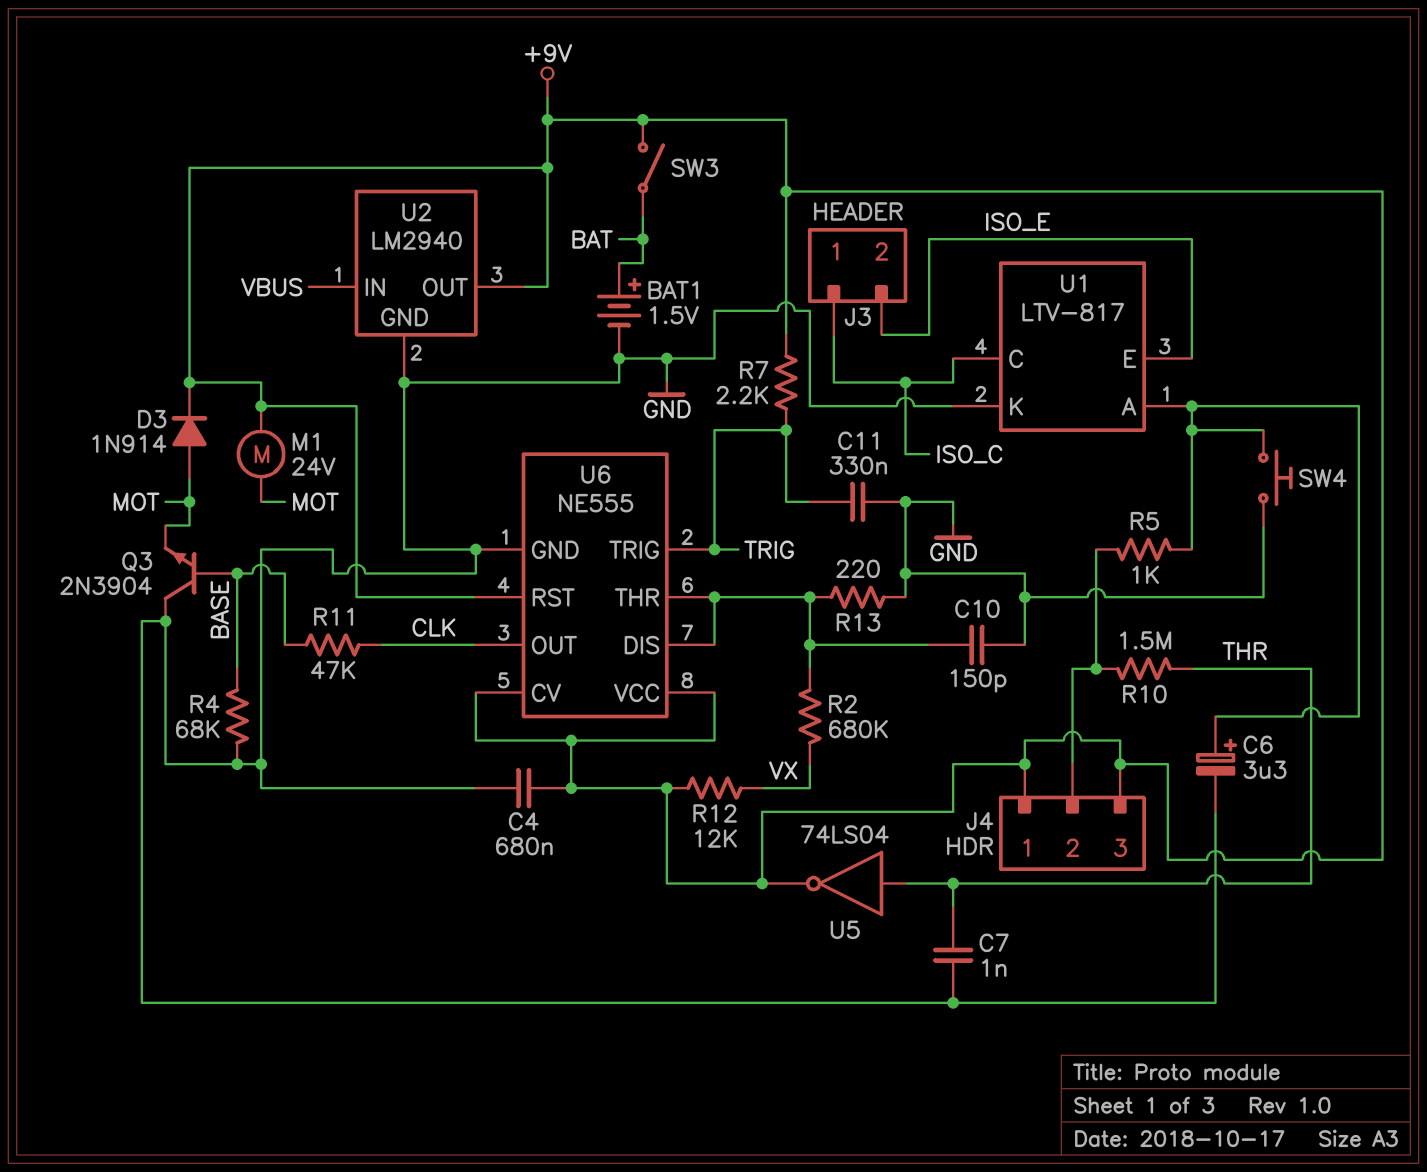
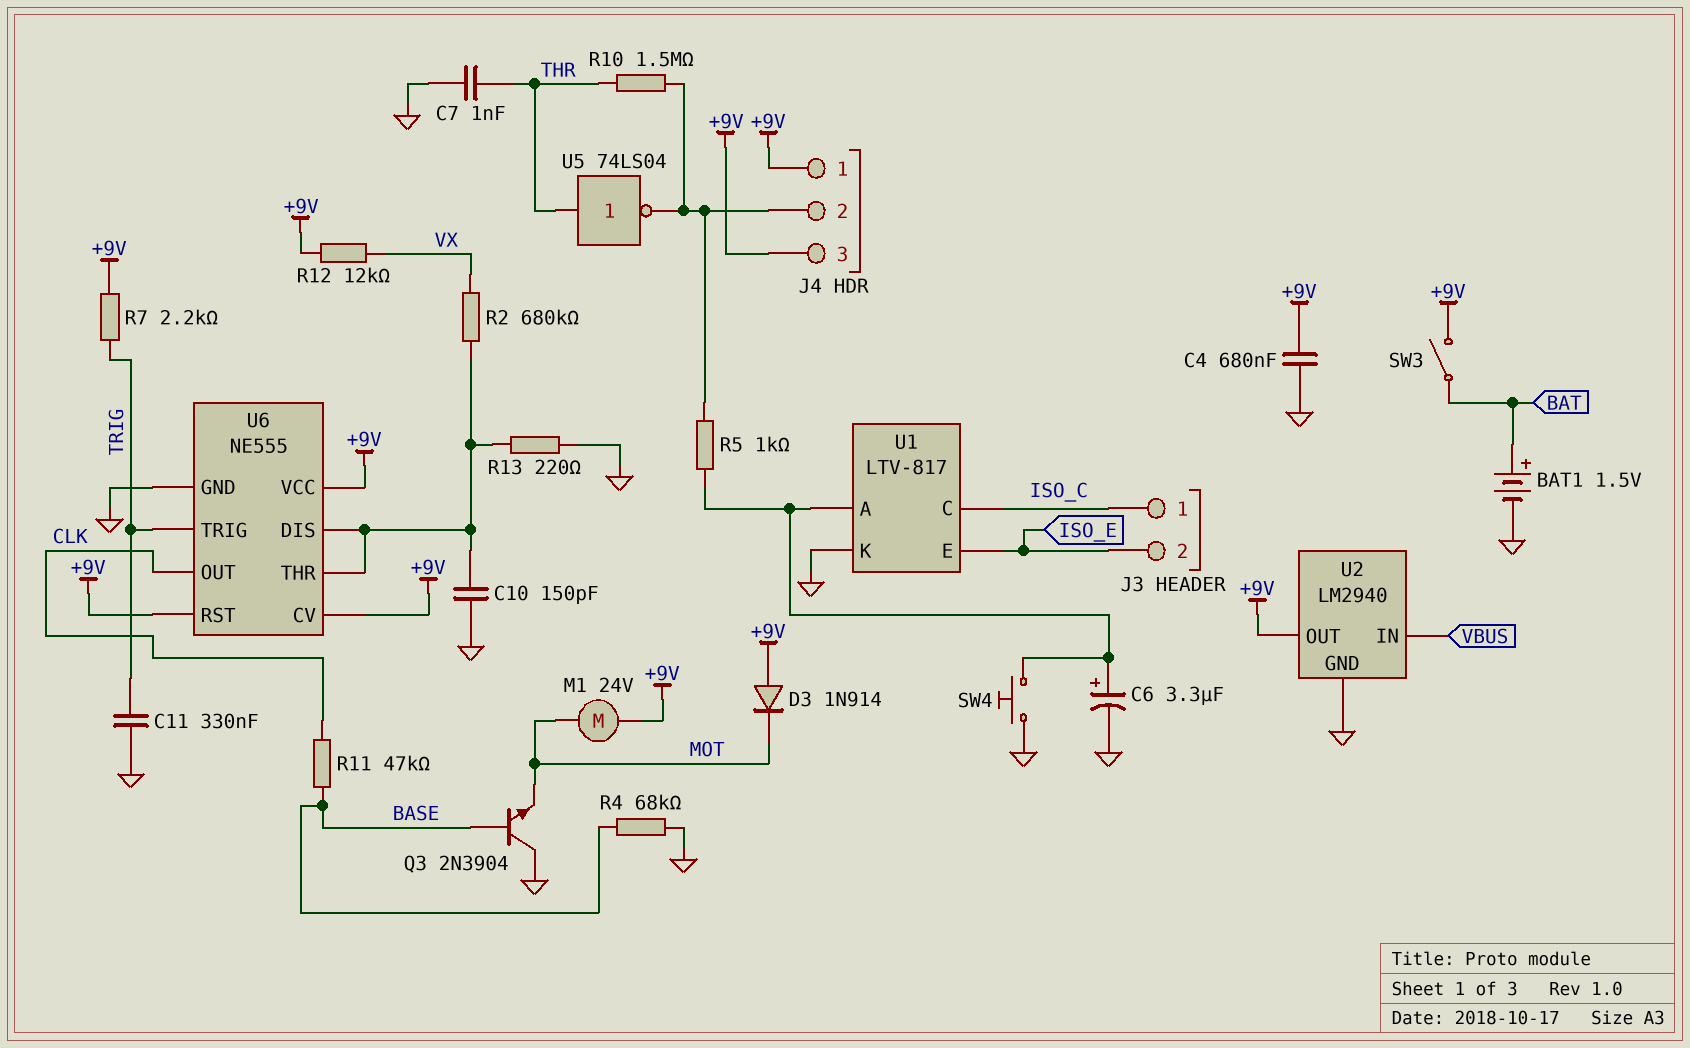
D3: diode 1N914 (A MOT, K +9V) -> diode 1N914 (A +9V, K MOT)
U5: NOT 74LS04 (in THR, out +9V) -> NOT 74LS04 (in THR, out J4/2)

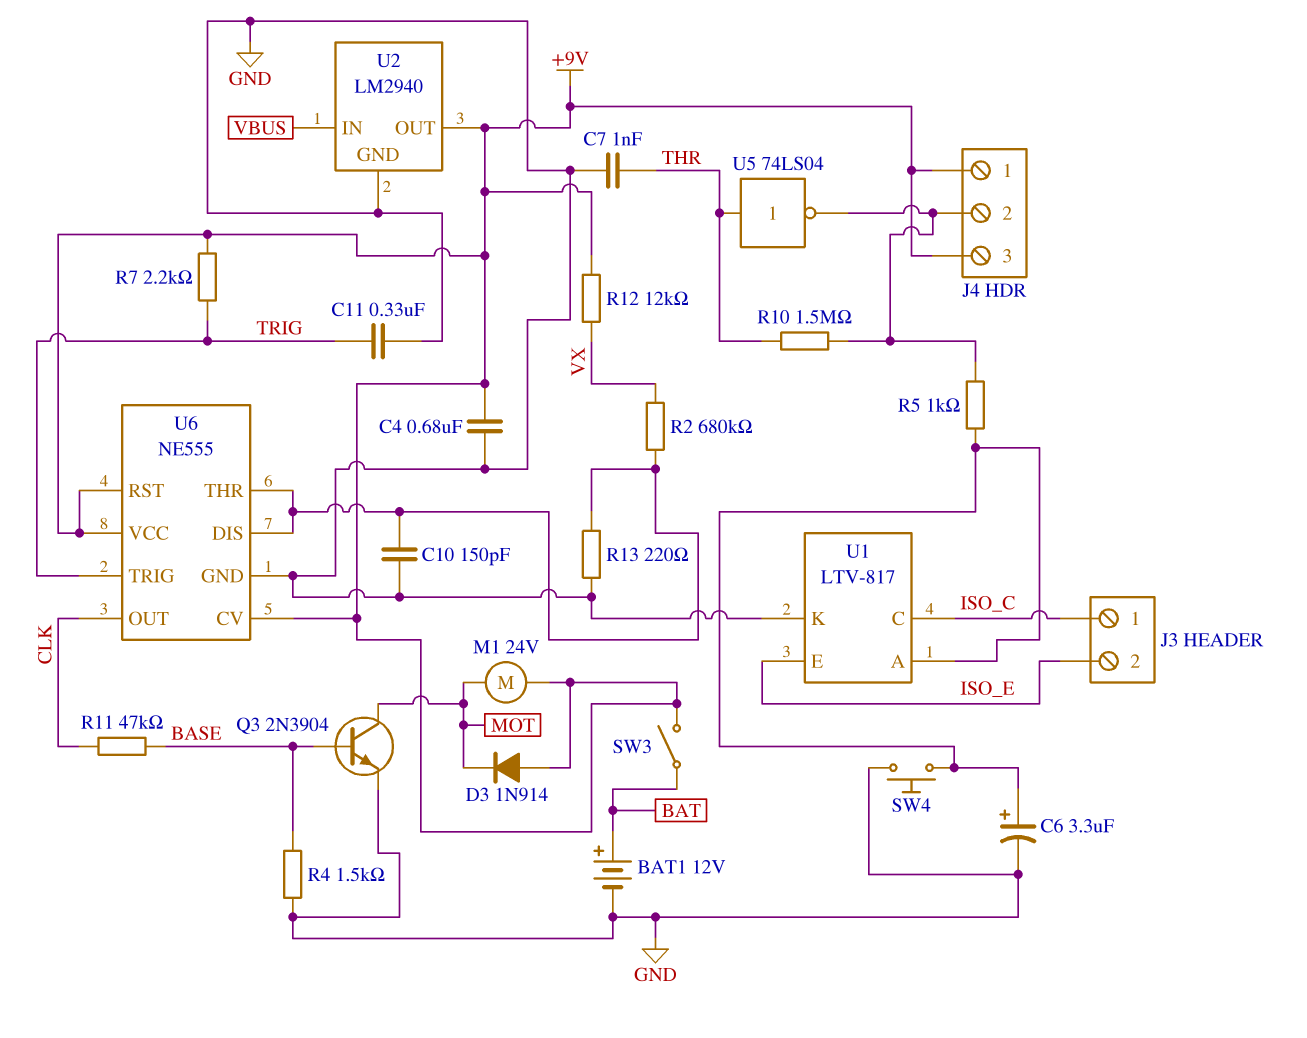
BAT1: 1.5V (plus BAT, minus GND) -> 12V (plus BAT, minus GND)
Q3: NPN 2N3904 (B BASE, C GND, E MOT) -> NPN 2N3904 (B BASE, C MOT, E GND)
R4: 68k (BASE, GND) -> 1.5k (BASE, GND)

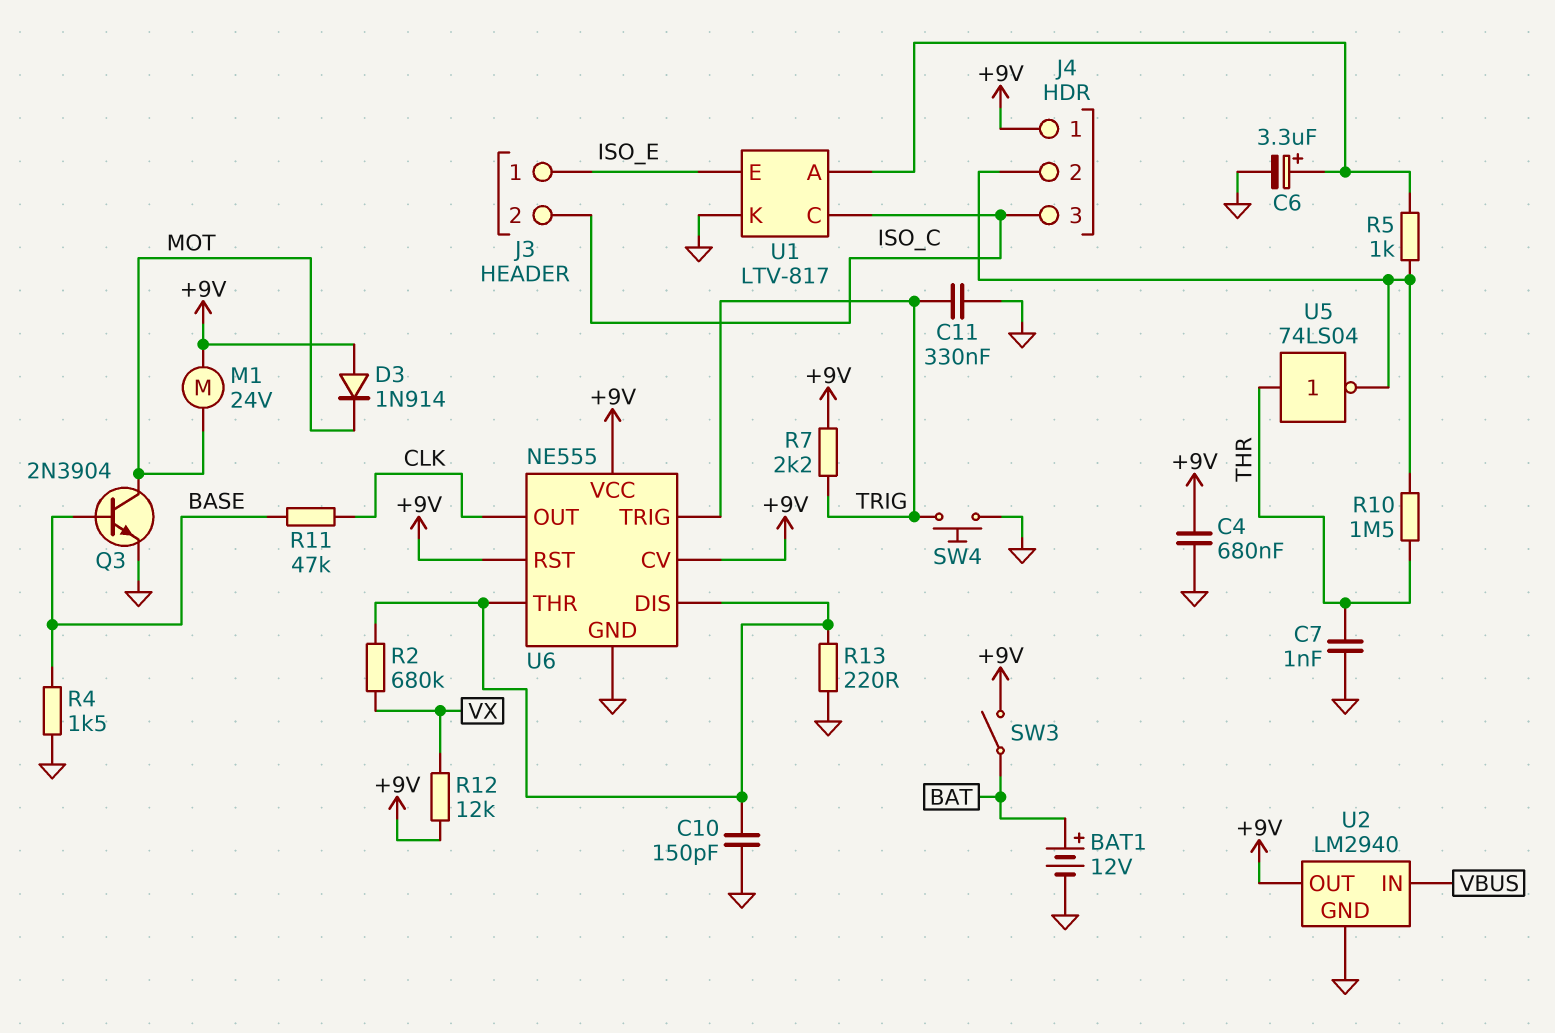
J3 pin 1: ISO_C -> ISO_E
J3 pin 2: ISO_E -> ISO_C
J4 pin 3: +9V -> ISO_C
SW4: button (GND, U1/A) -> button (GND, TRIG)

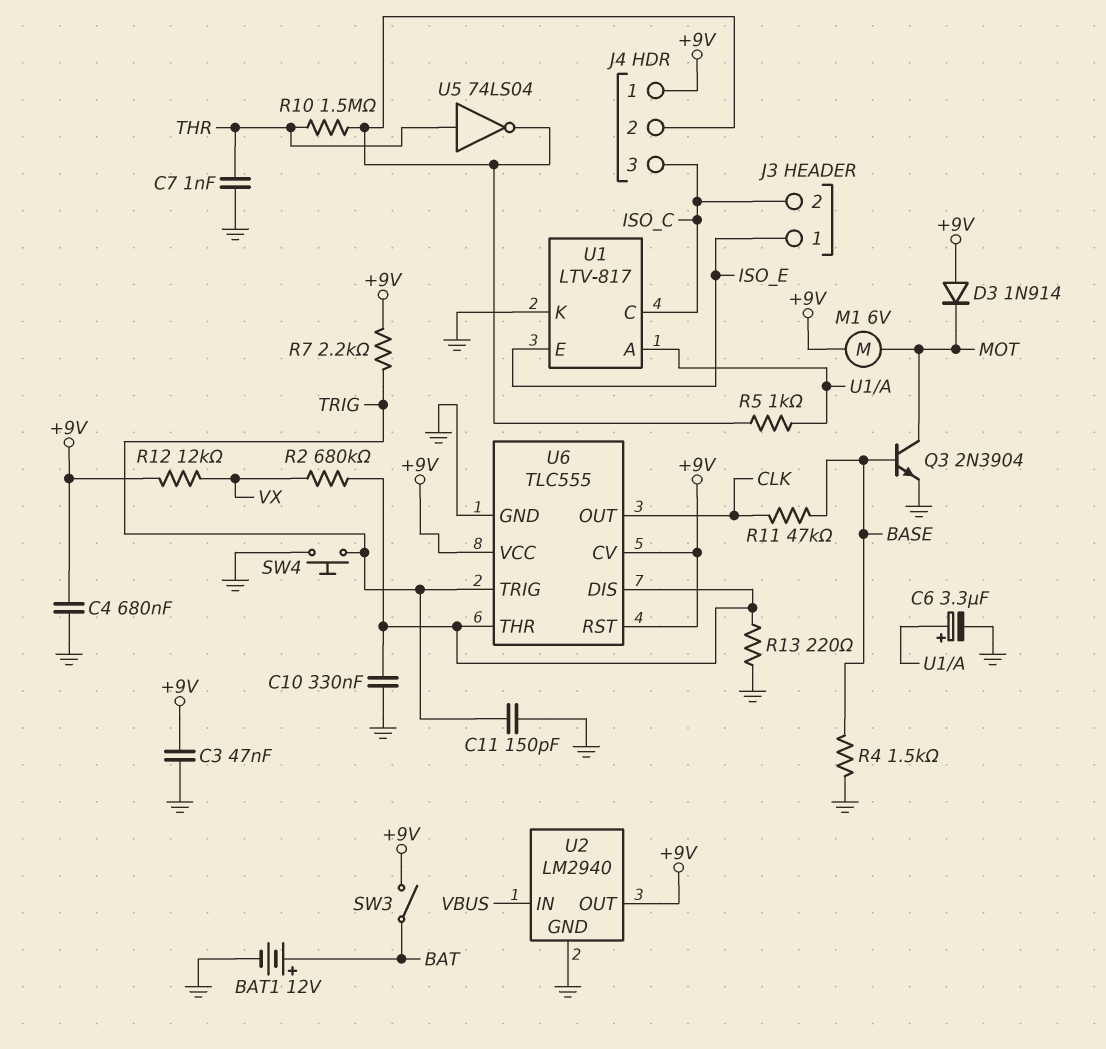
C3: none -> 47nF (+9V, GND)
C10: 150pF (GND, U6/DIS) -> 330nF (GND, U6/DIS)
C11: 330nF (GND, TRIG) -> 150pF (GND, TRIG)
M1: motor 24V (+9V, MOT) -> motor 6V (+9V, MOT)
U6: NE555 -> TLC555

